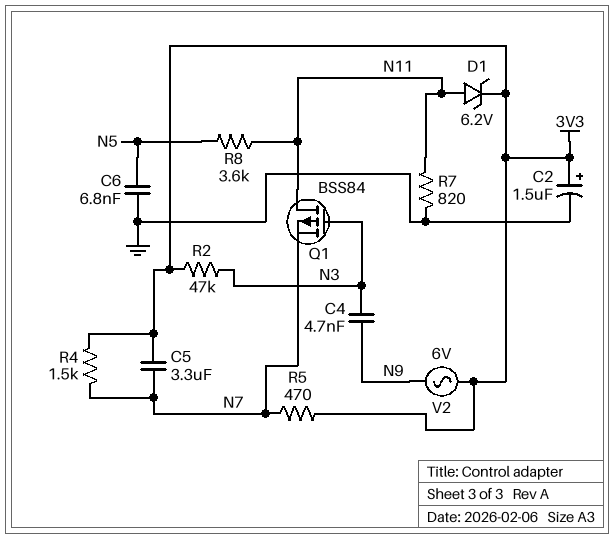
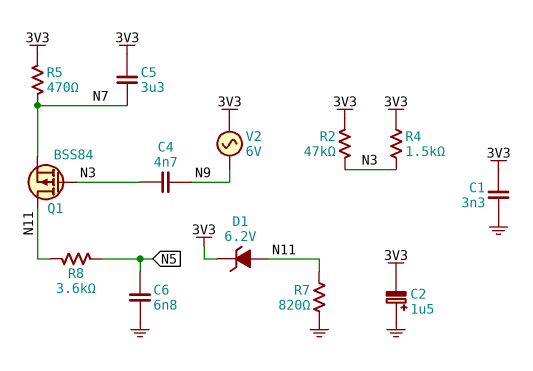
C1: none -> 3.3nF (3V3, GND)
C2: 1.5uF (plus 3V3, minus GND) -> 1.5uF (plus GND, minus 3V3)
R4: 1.5k (3V3, N7) -> 1.5k (3V3, N3)

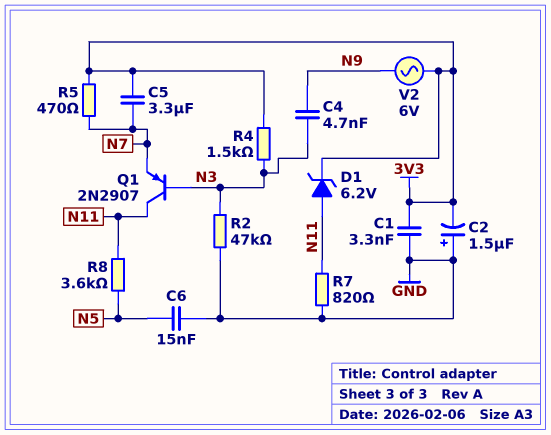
C6: 6.8nF (GND, N5) -> 15nF (GND, N5)
Q1: PMOS BSS84 (G N3, D N11, S N7) -> PNP 2N2907 (B N3, C N11, E N7)
R2: 47k (3V3, N3) -> 47k (GND, N3)

